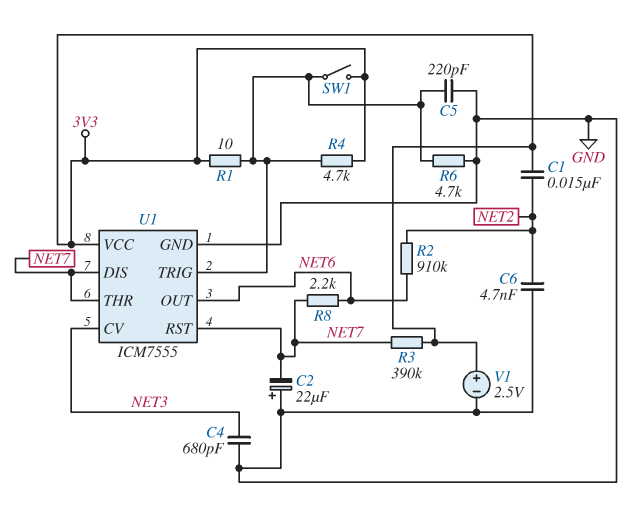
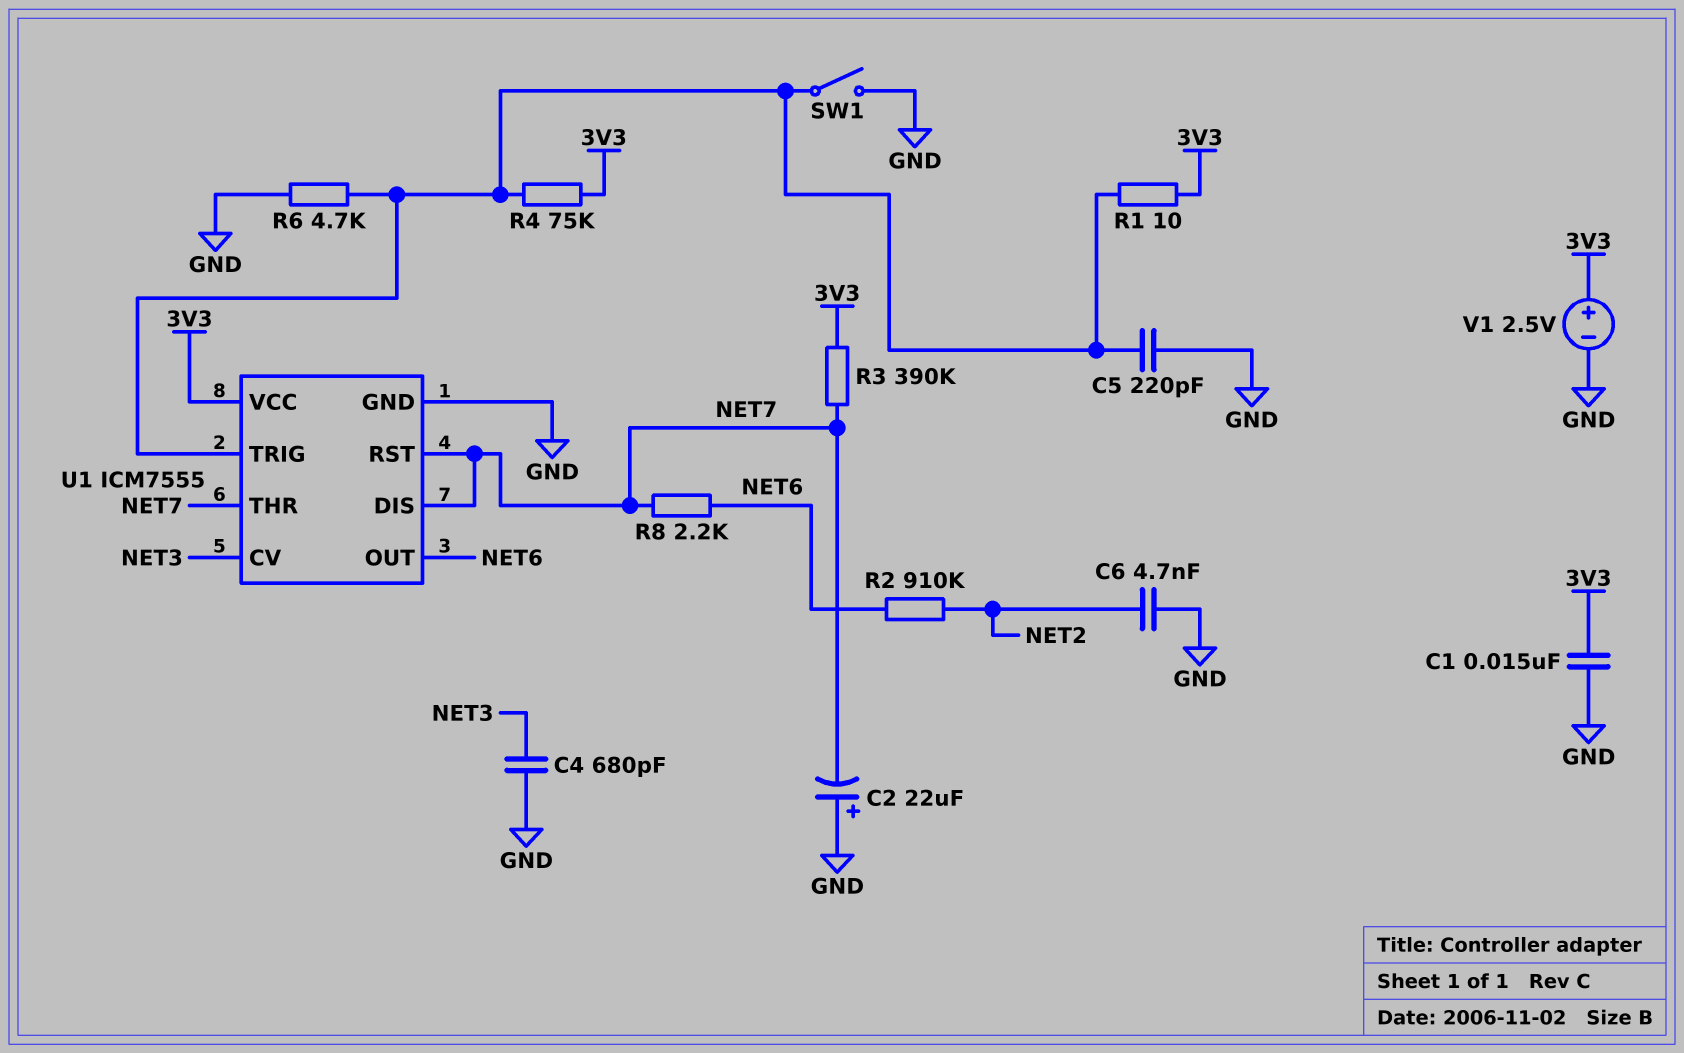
C1: 15nF (3V3, NET2) -> 15nF (3V3, GND)
R4: 4.7k (3V3, U1/TRIG) -> 75k (3V3, U1/TRIG)
SW1: switch (3V3, U1/TRIG) -> switch (GND, U1/TRIG)

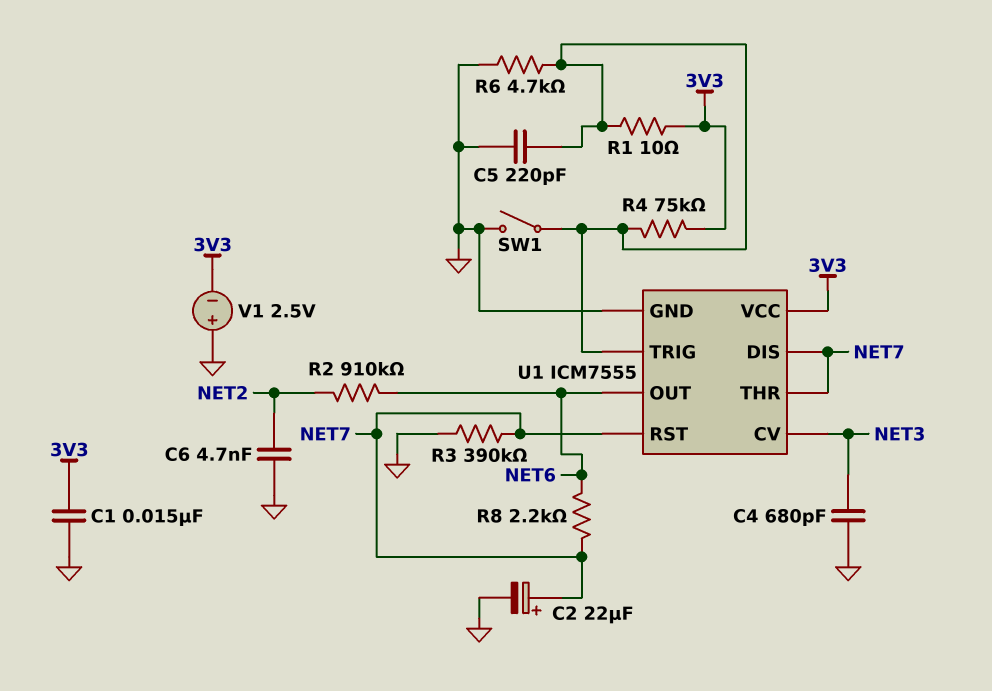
C2: 22uF (plus GND, minus NET7) -> 22uF (plus NET7, minus GND)
R3: 390k (3V3, NET7) -> 390k (GND, NET7)
V1: 2.5V (plus 3V3, minus GND) -> 2.5V (plus GND, minus 3V3)

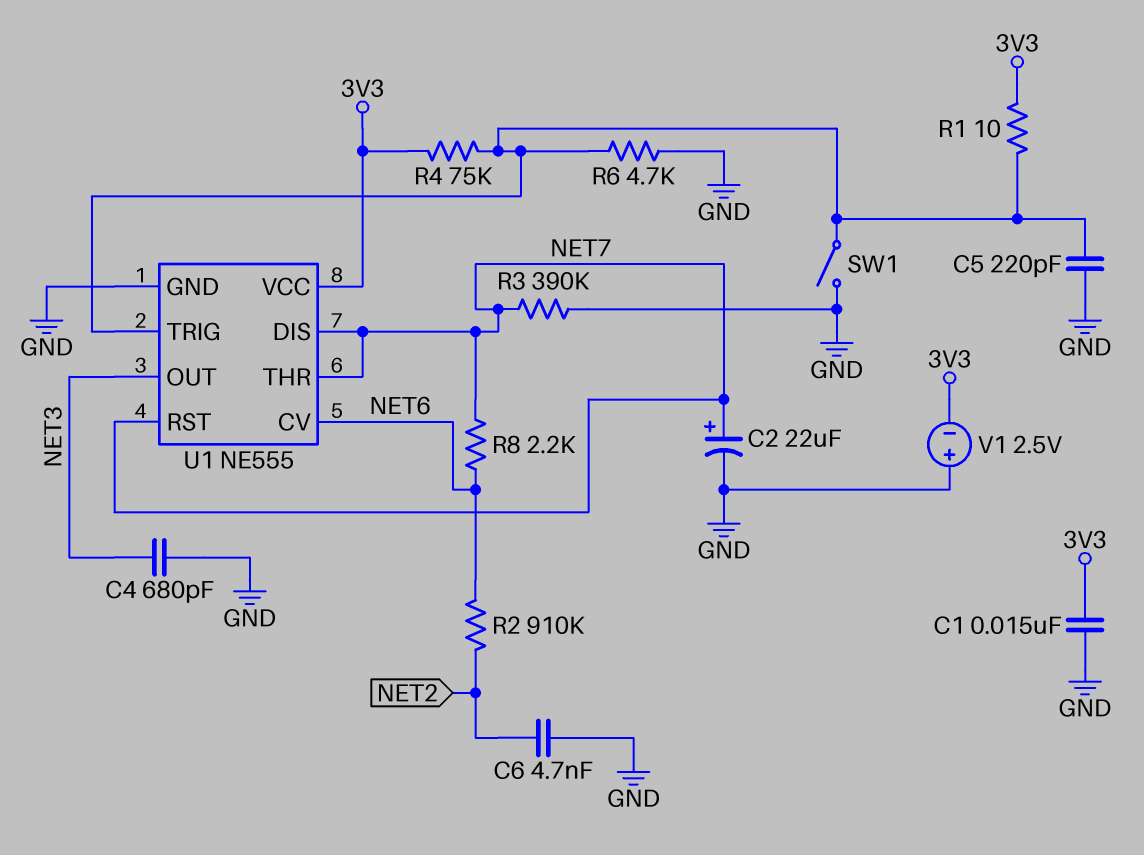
U1: ICM7555 -> NE555
U1 pin CV: NET3 -> NET6
U1 pin OUT: NET6 -> NET3

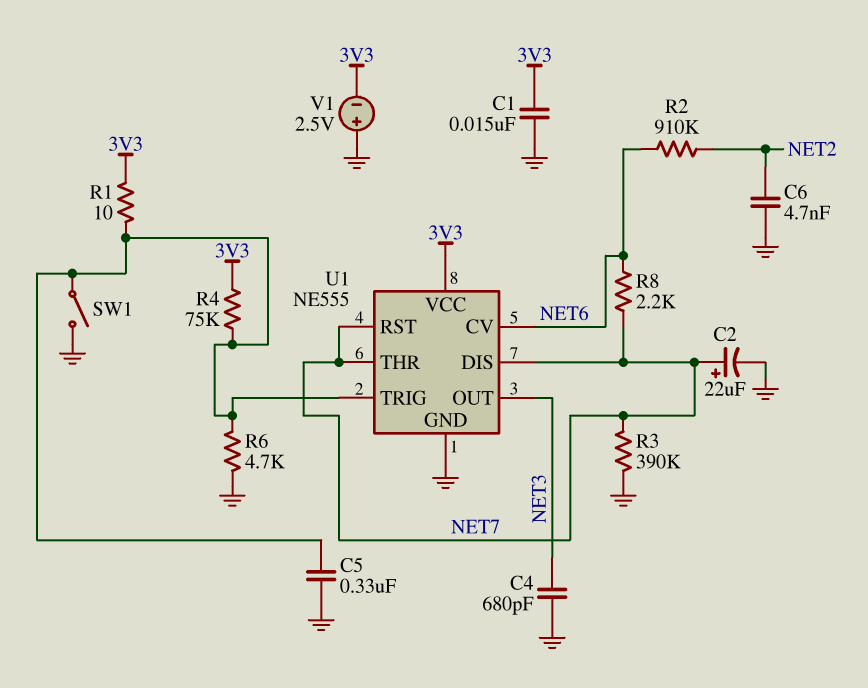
C5: 220pF (GND, U1/TRIG) -> 330nF (GND, U1/TRIG)

